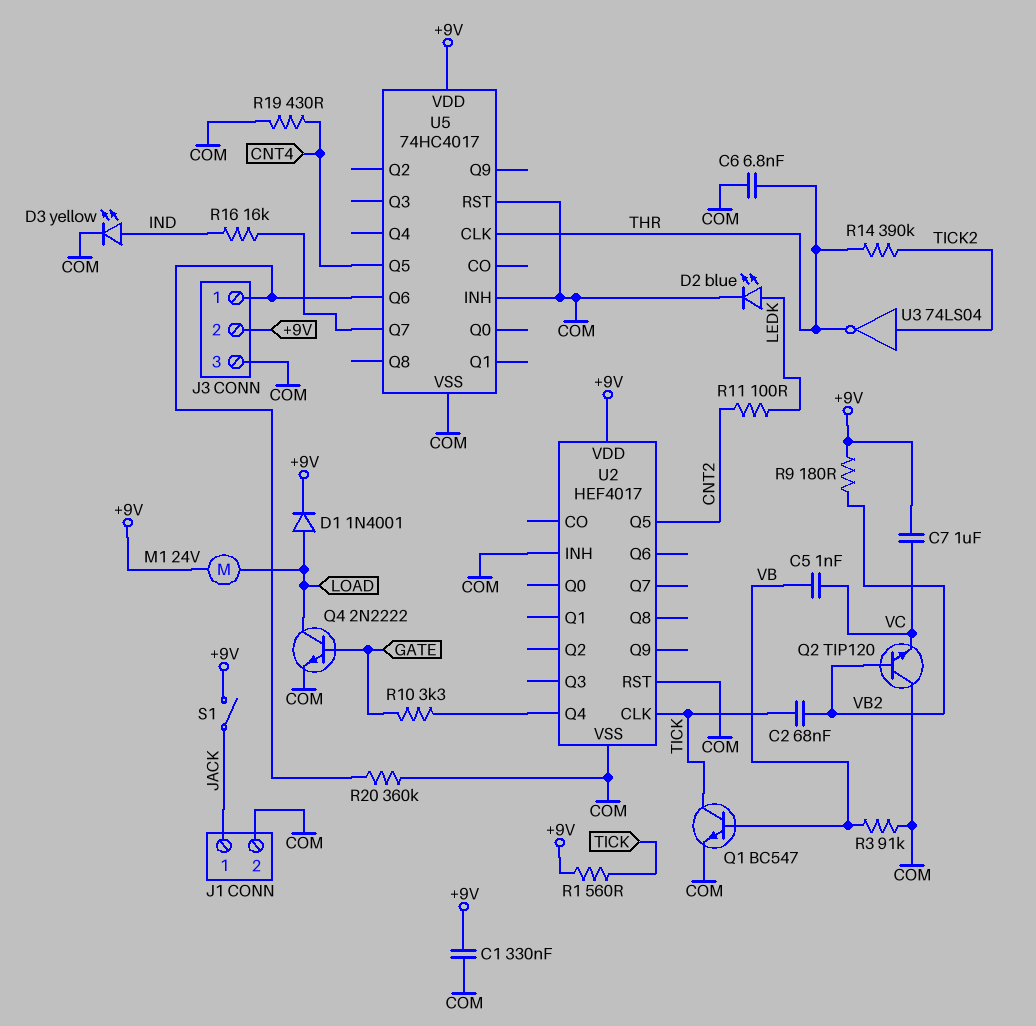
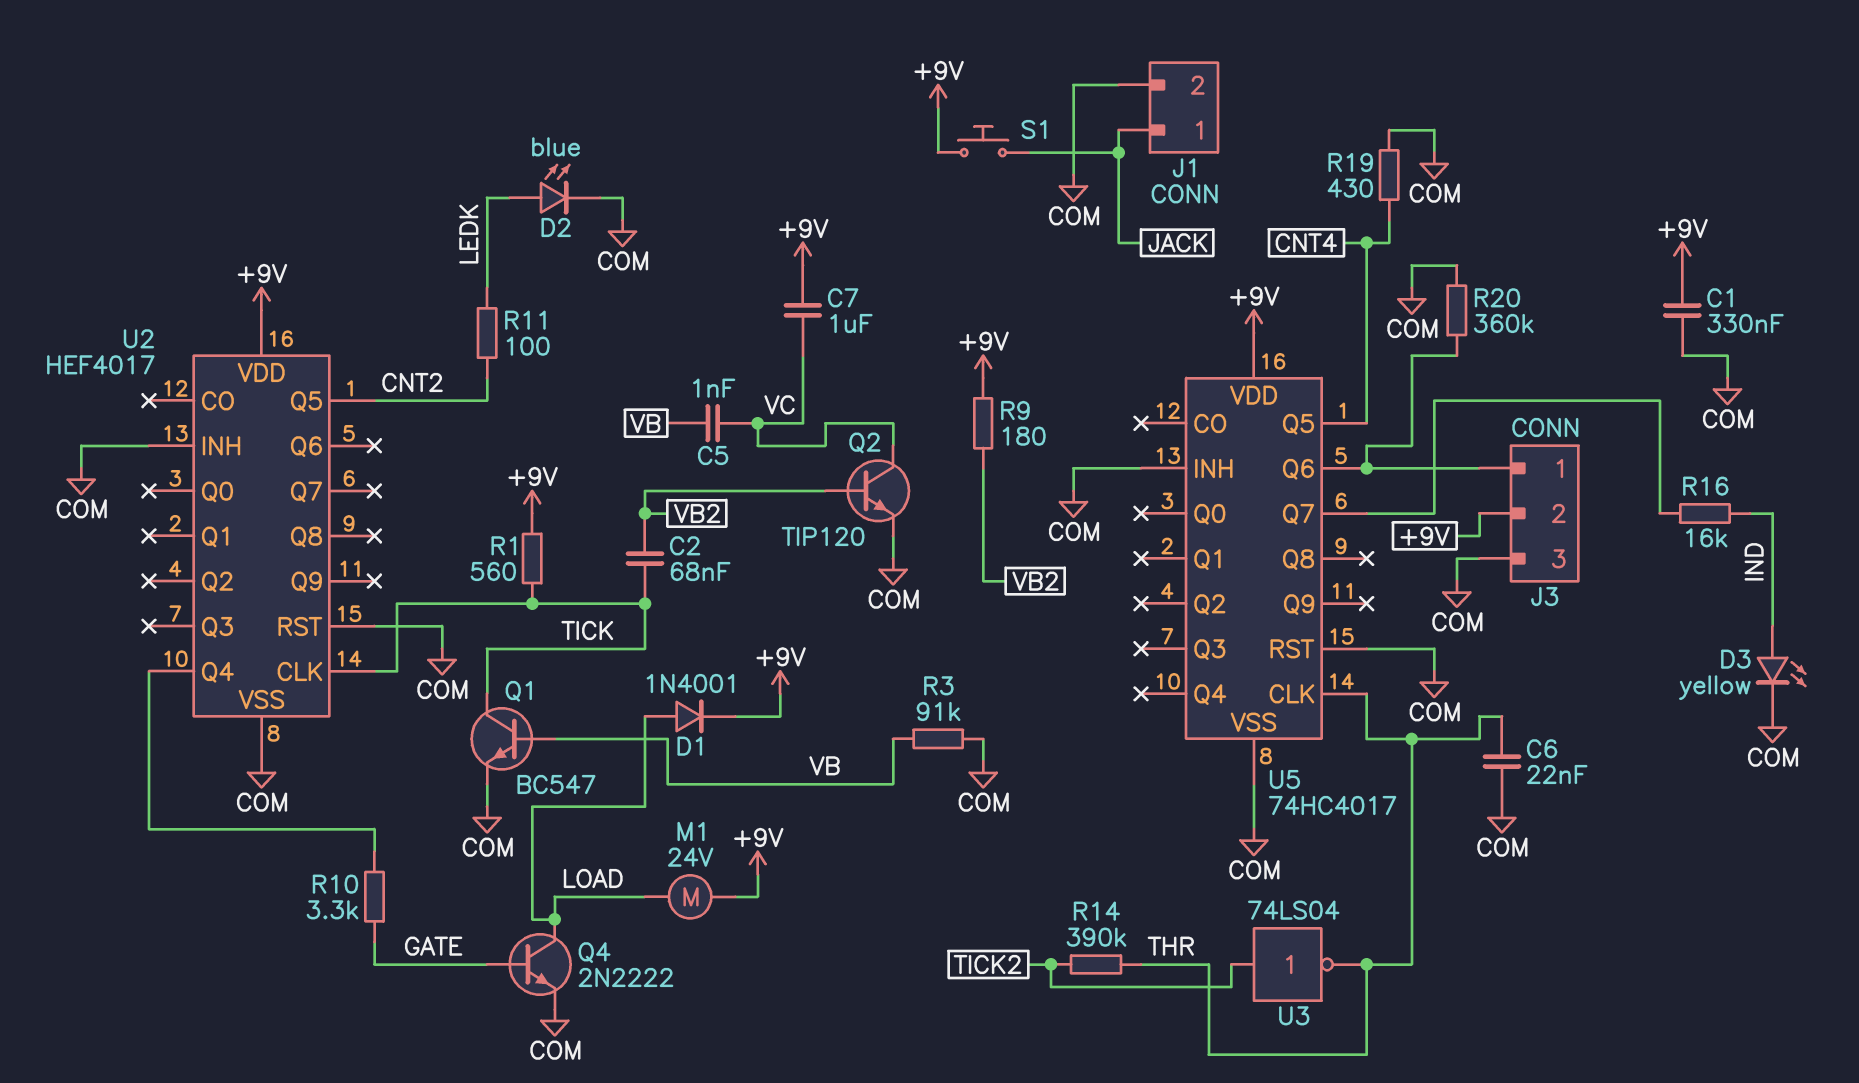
C6: 6.8nF (COM, THR) -> 22nF (COM, THR)
Q2: NPN TIP120 (B VB2, C COM, E VC) -> NPN TIP120 (B VB2, C VC, E COM)
S1: switch (+9V, JACK) -> button (+9V, JACK)

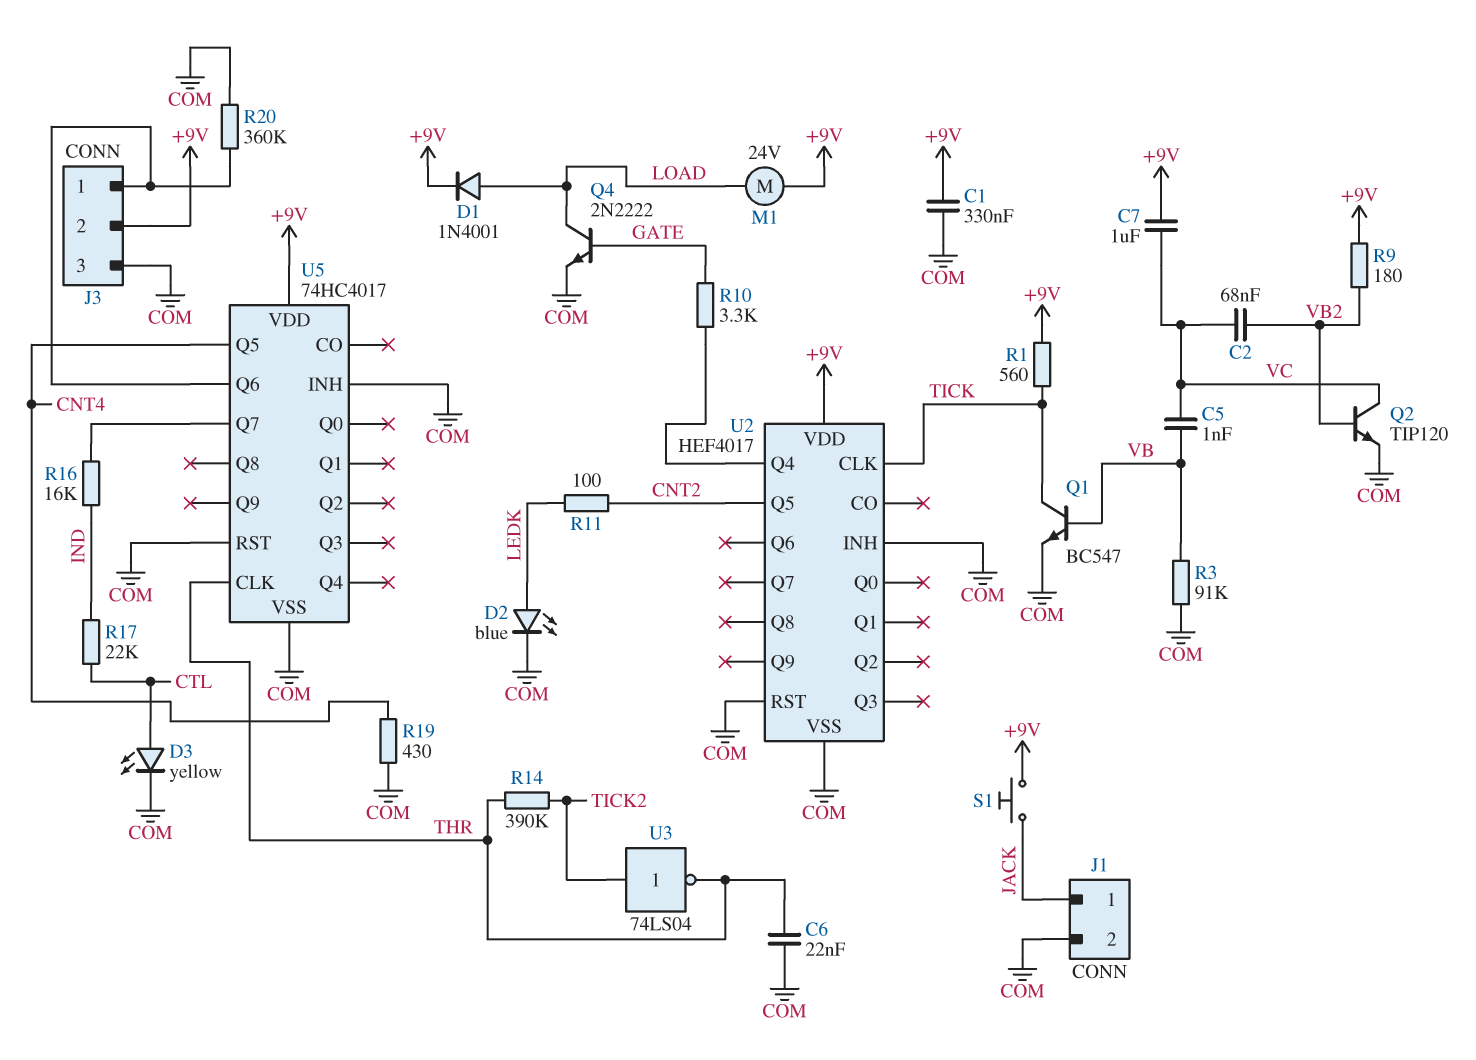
C2: 68nF (TICK, VB2) -> 68nF (VB2, VC)
D3: LED yellow (A IND, K COM) -> LED yellow (A CTL, K COM)
R17: none -> 22k (CTL, IND)

